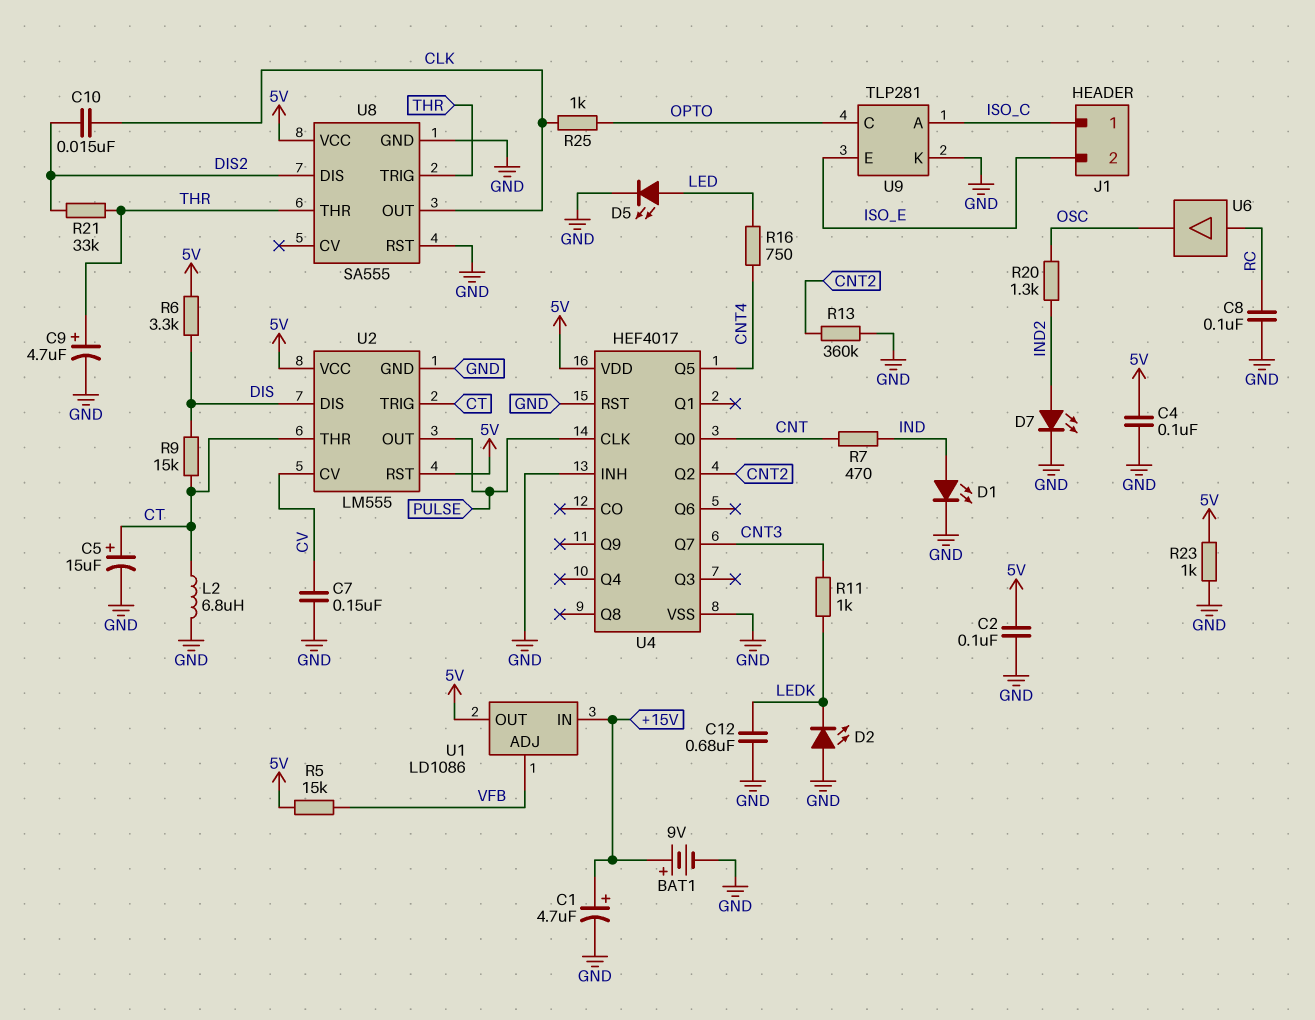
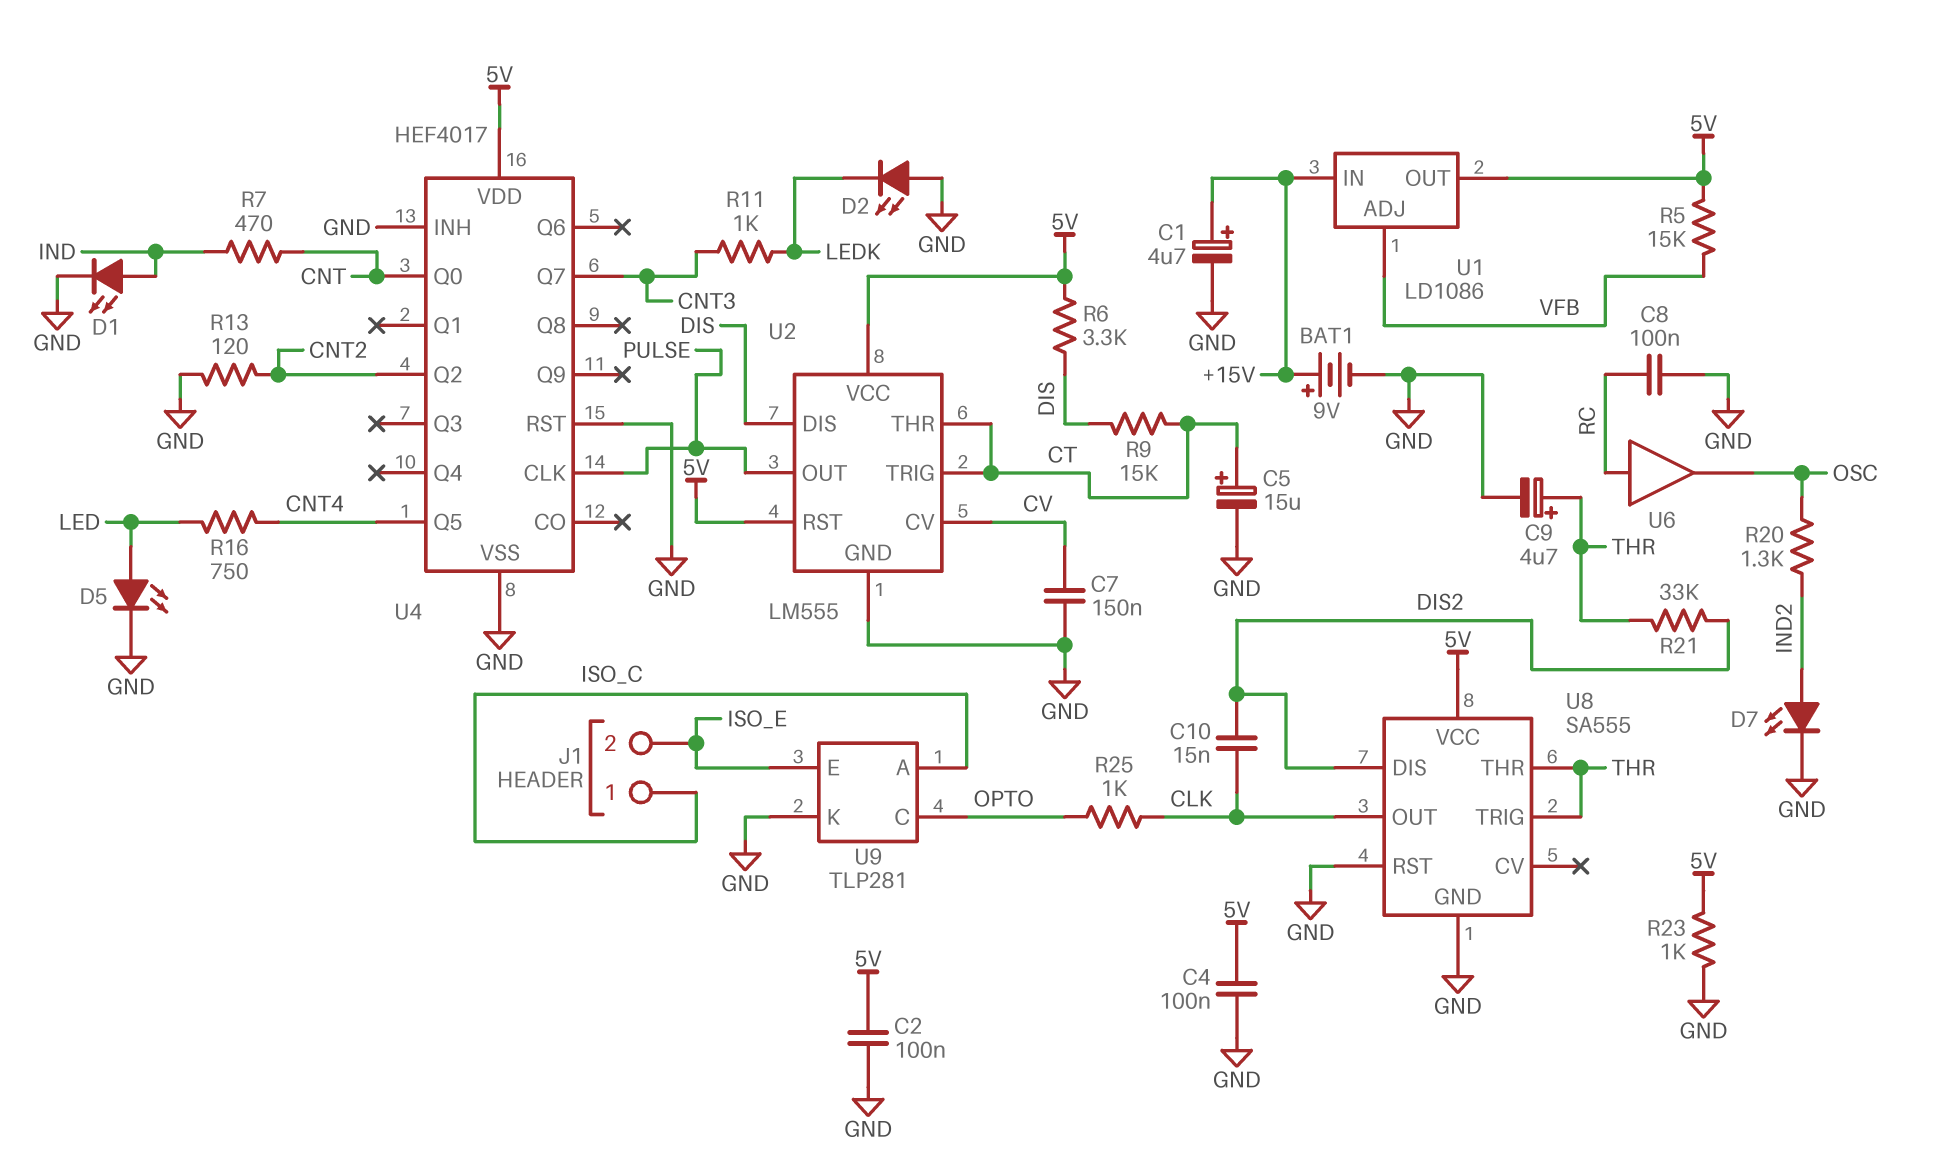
C12: 680nF (GND, LEDK) -> none
L2: 6.8uH (CT, GND) -> none
R13: 360k (CNT2, GND) -> 120 (CNT2, GND)

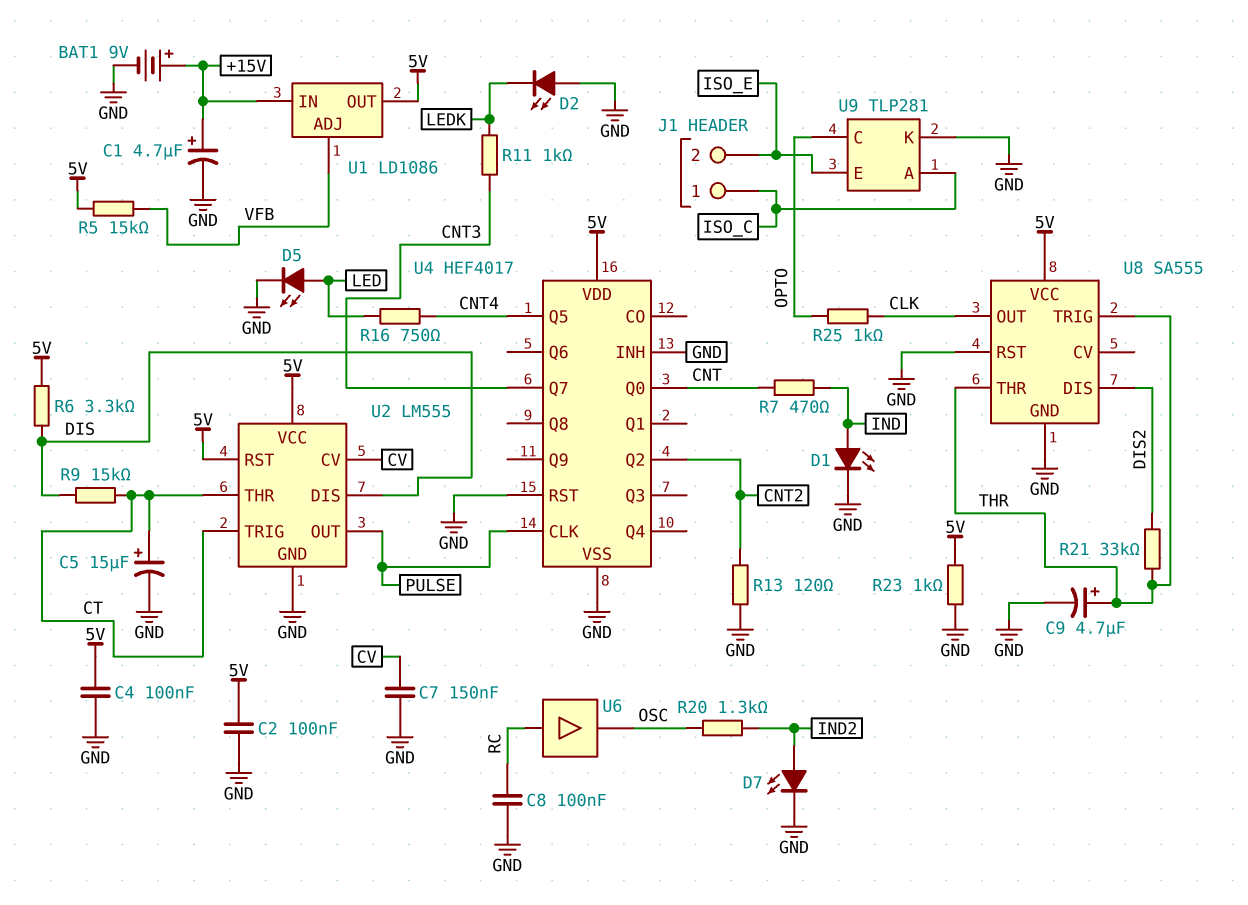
C10: 15nF (CLK, DIS2) -> none

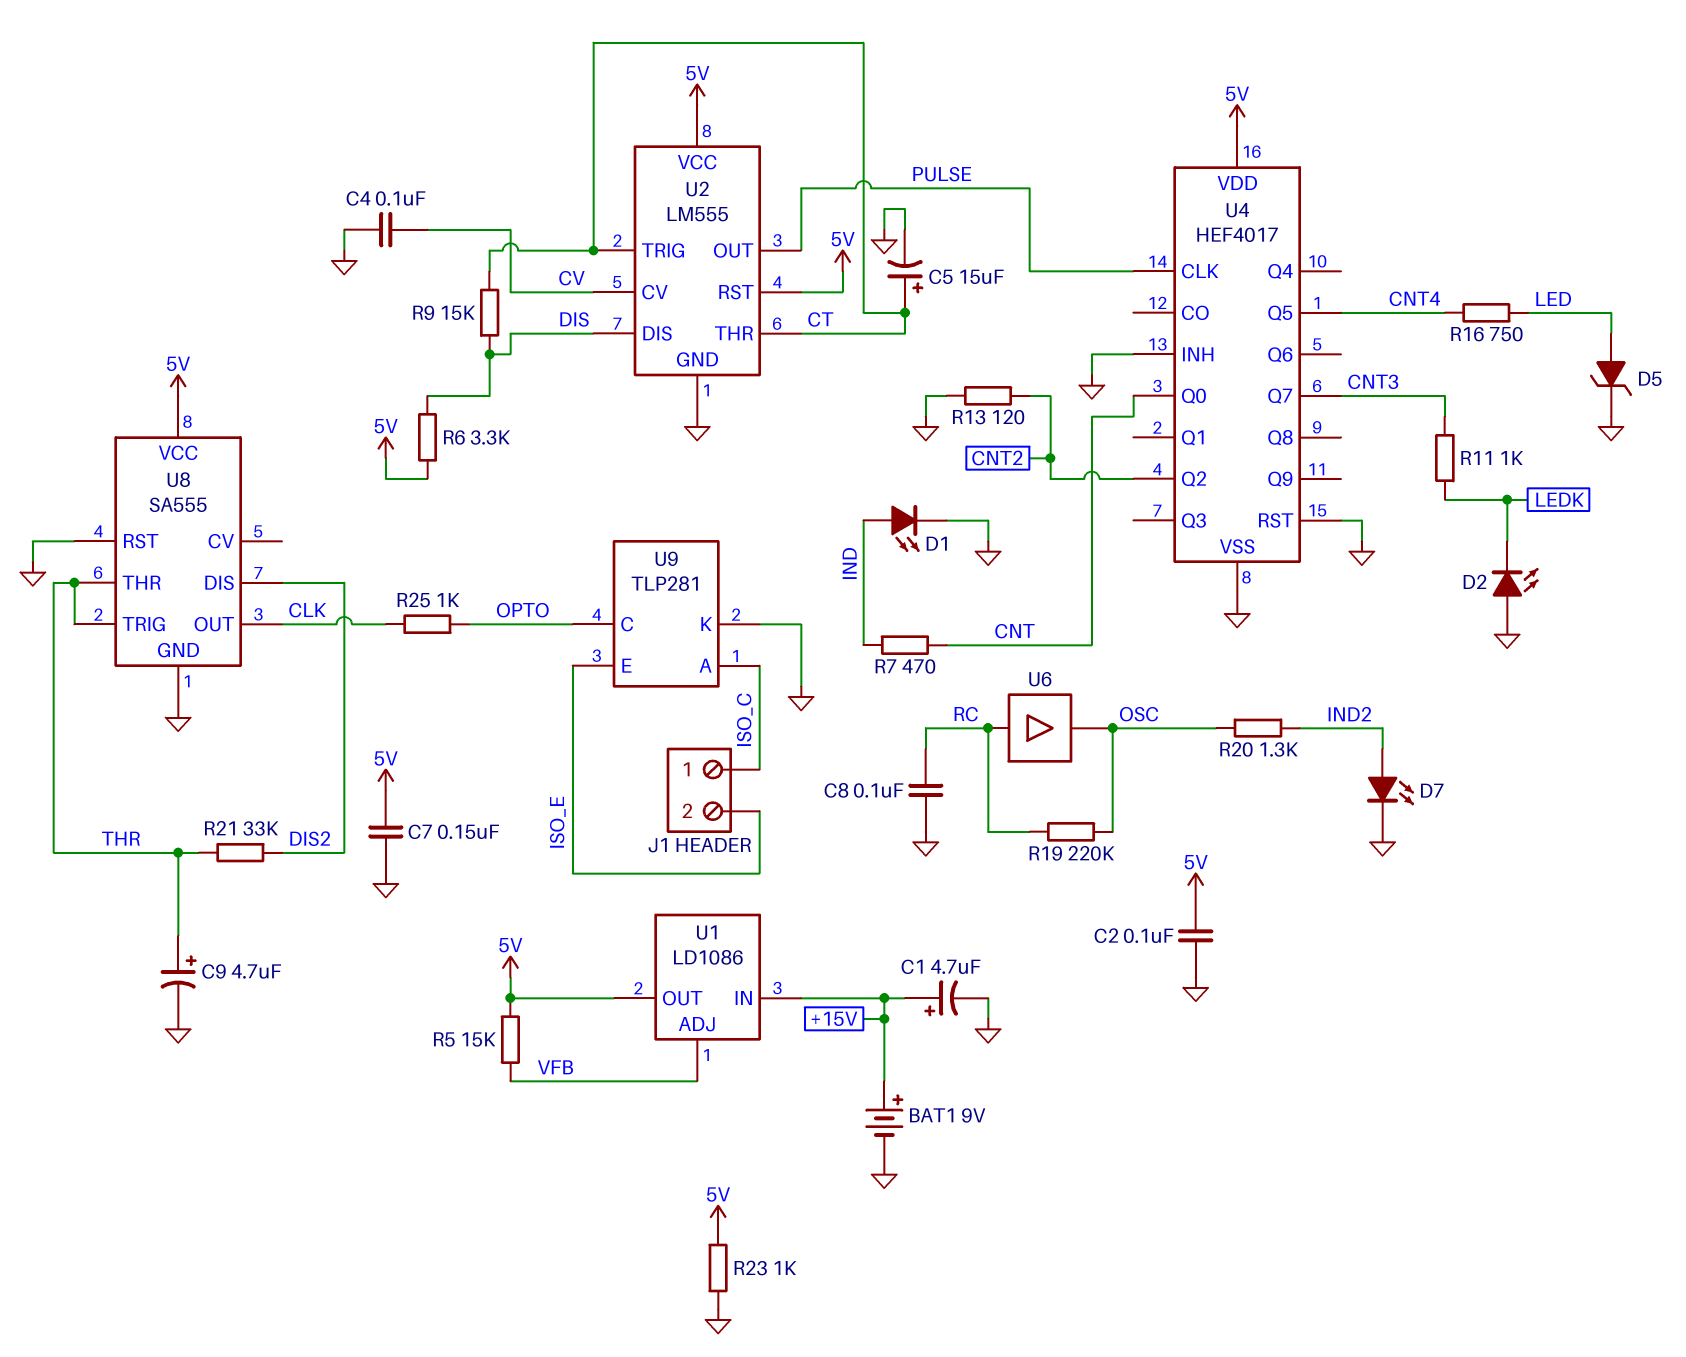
C4: 100nF (5V, GND) -> 100nF (CV, GND)
C7: 150nF (CV, GND) -> 150nF (5V, GND)
D5: LED (A LED, K GND) -> zener (A LED, K GND)
R19: none -> 220k (OSC, RC)

